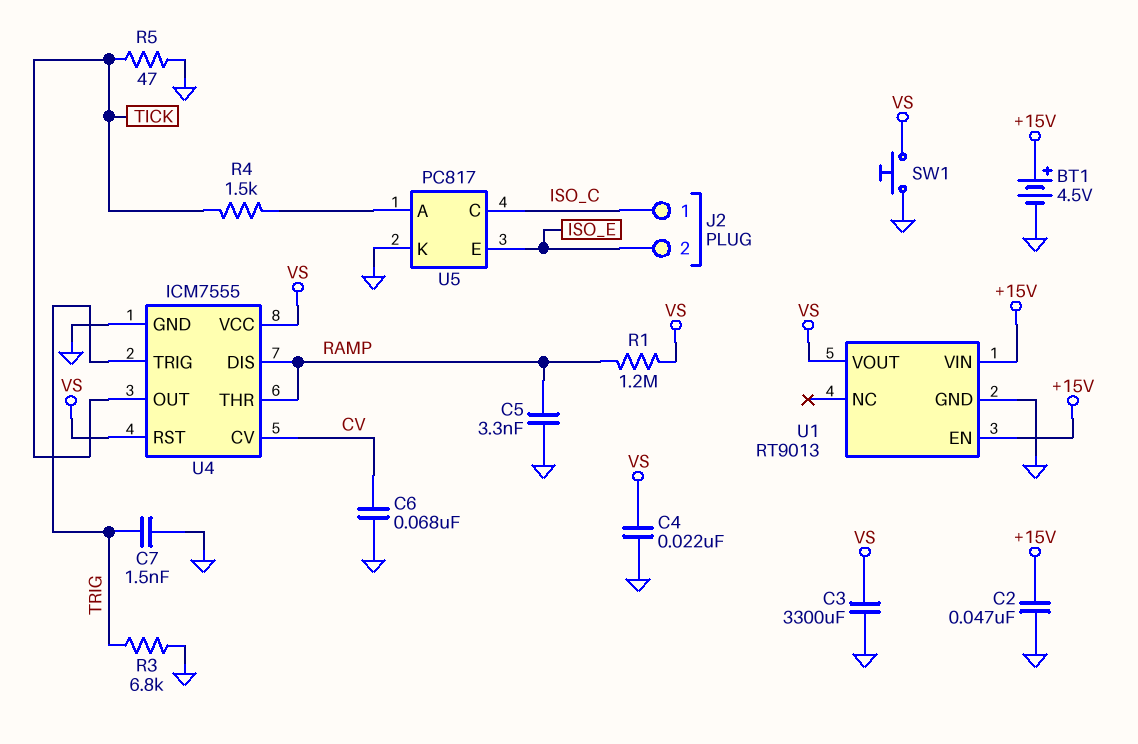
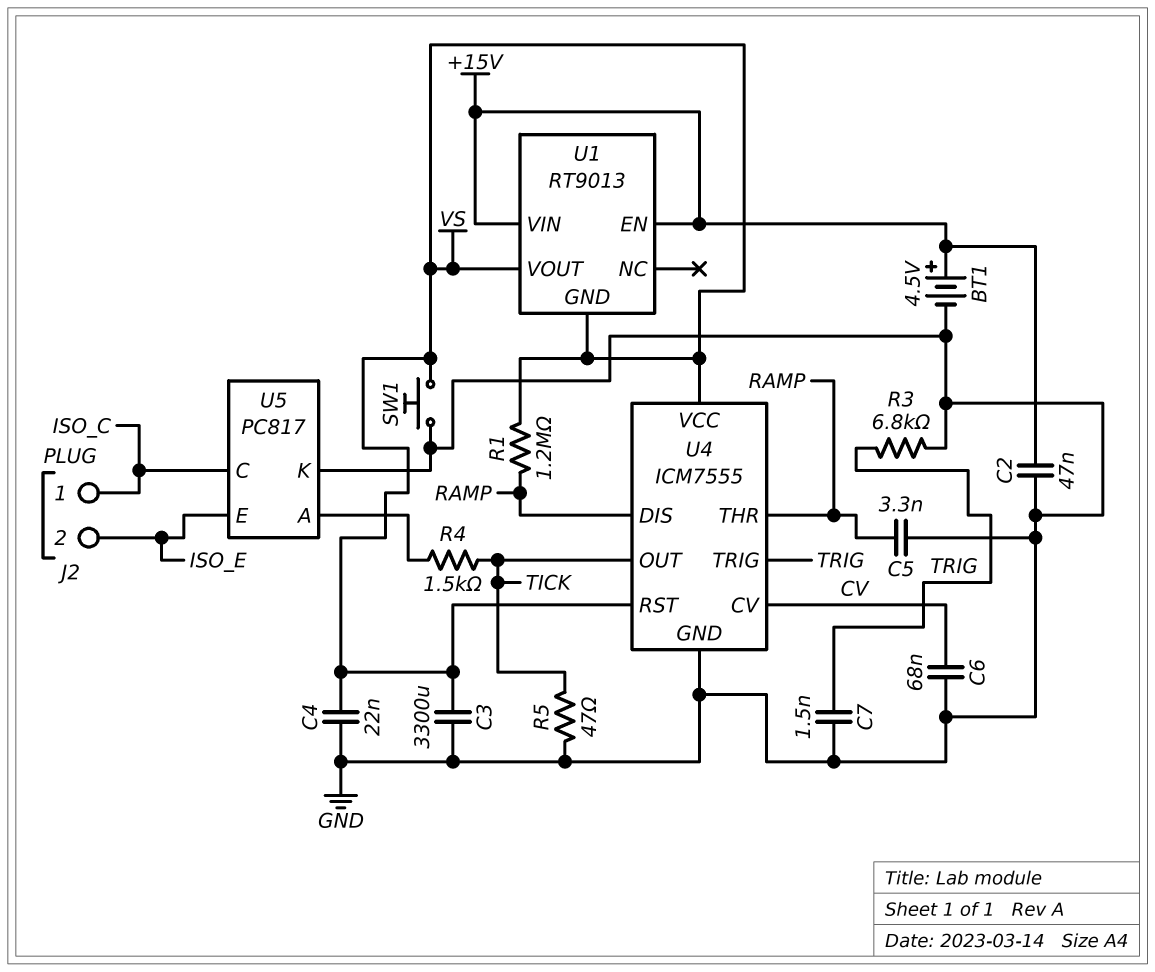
U1 pin GND: GND -> VS

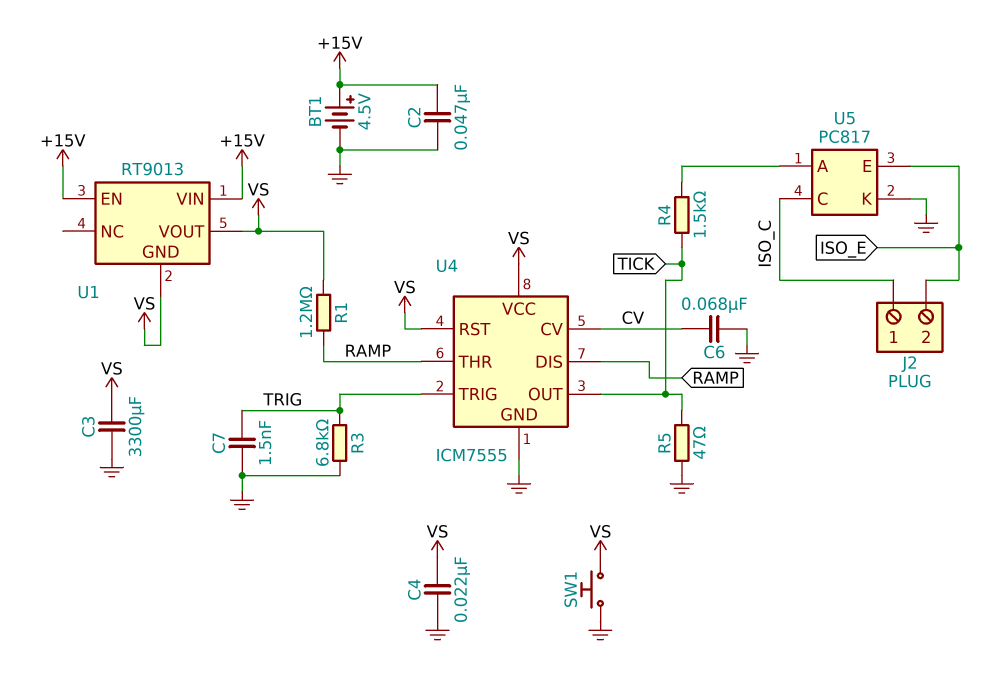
C5: 3.3nF (GND, RAMP) -> none

